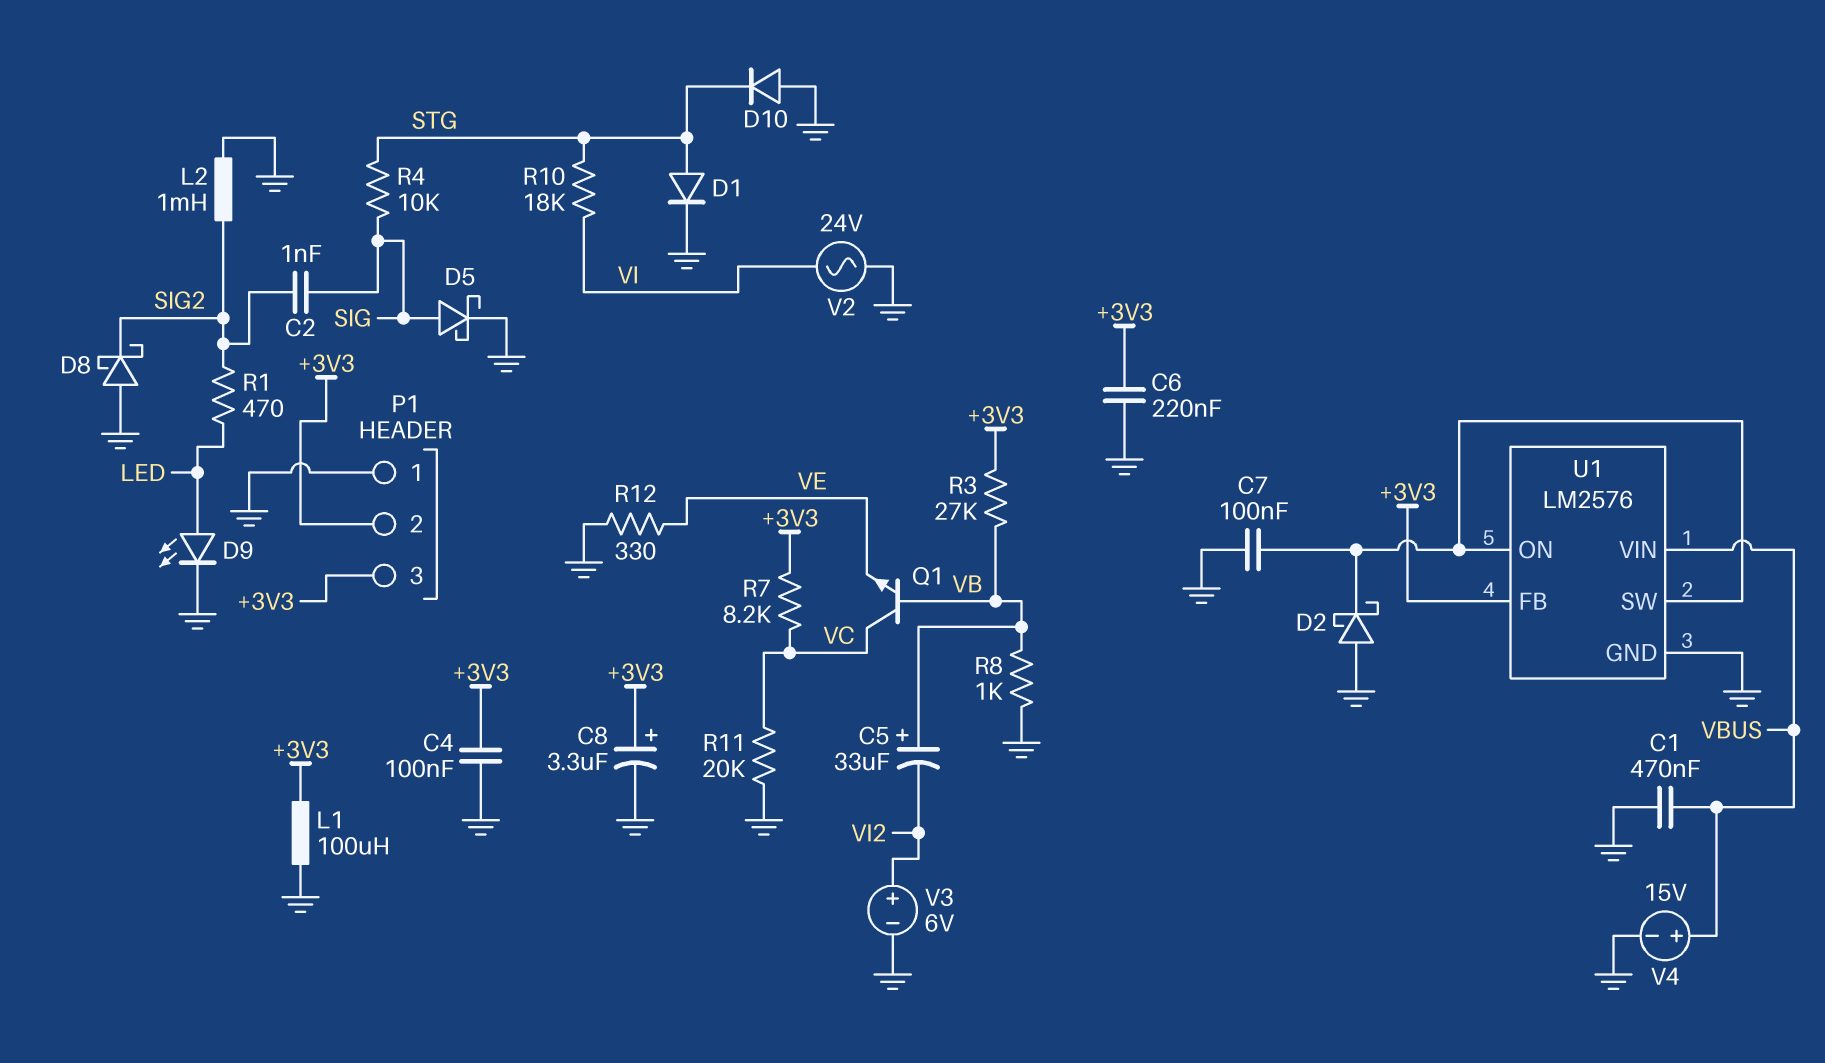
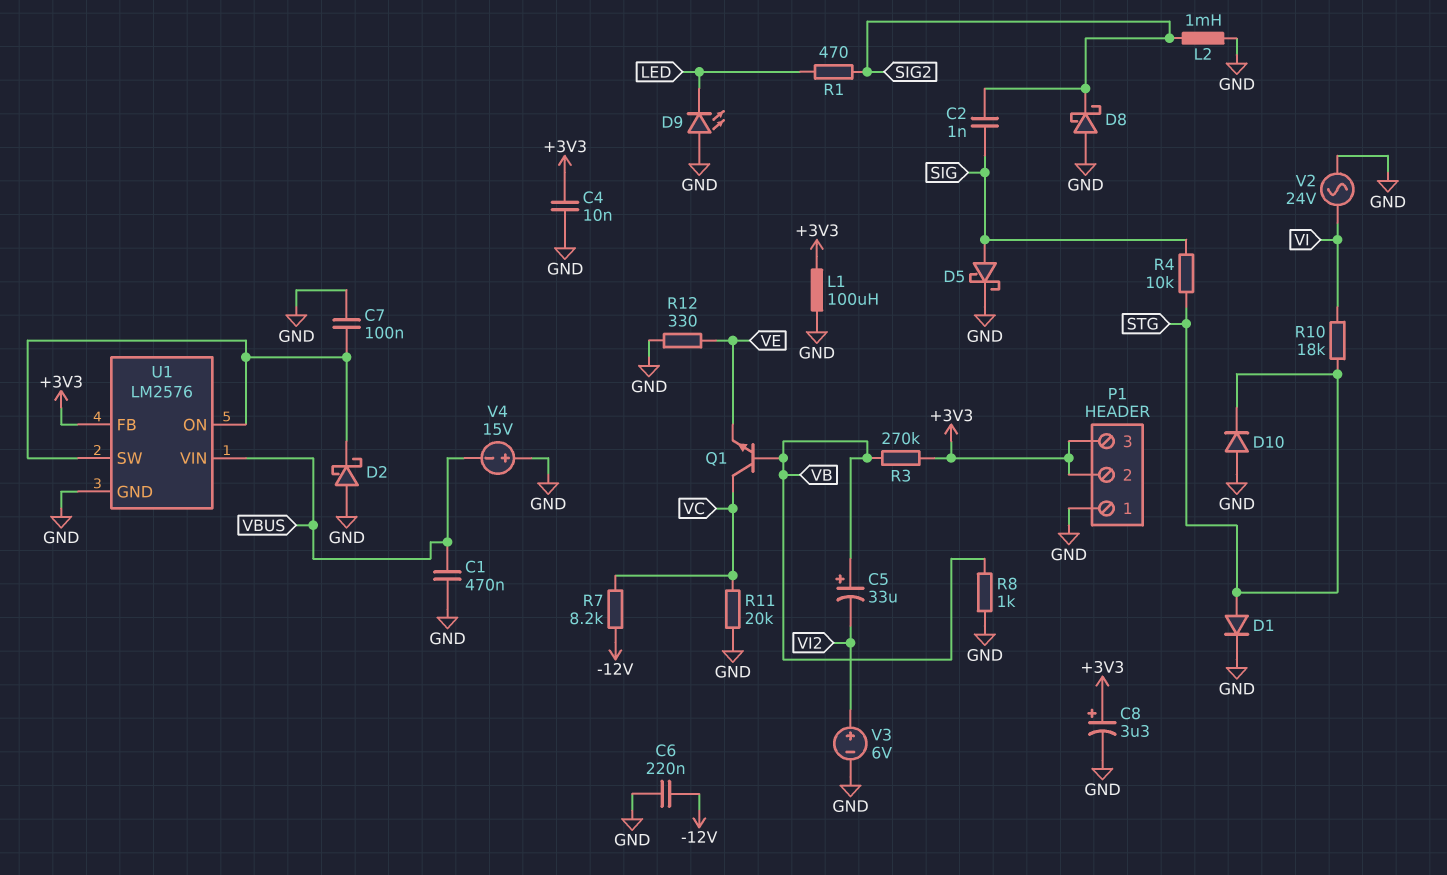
C4: 100nF (+3V3, GND) -> 10nF (+3V3, GND)
C6: 220nF (+3V3, GND) -> 220nF (-12V, GND)
D9: LED (A LED, K GND) -> LED (A GND, K LED)
R3: 27k (+3V3, VB) -> 270k (+3V3, VB)
R7: 8.2k (+3V3, VC) -> 8.2k (-12V, VC)
V4: 15V (plus VBUS, minus GND) -> 15V (plus GND, minus VBUS)

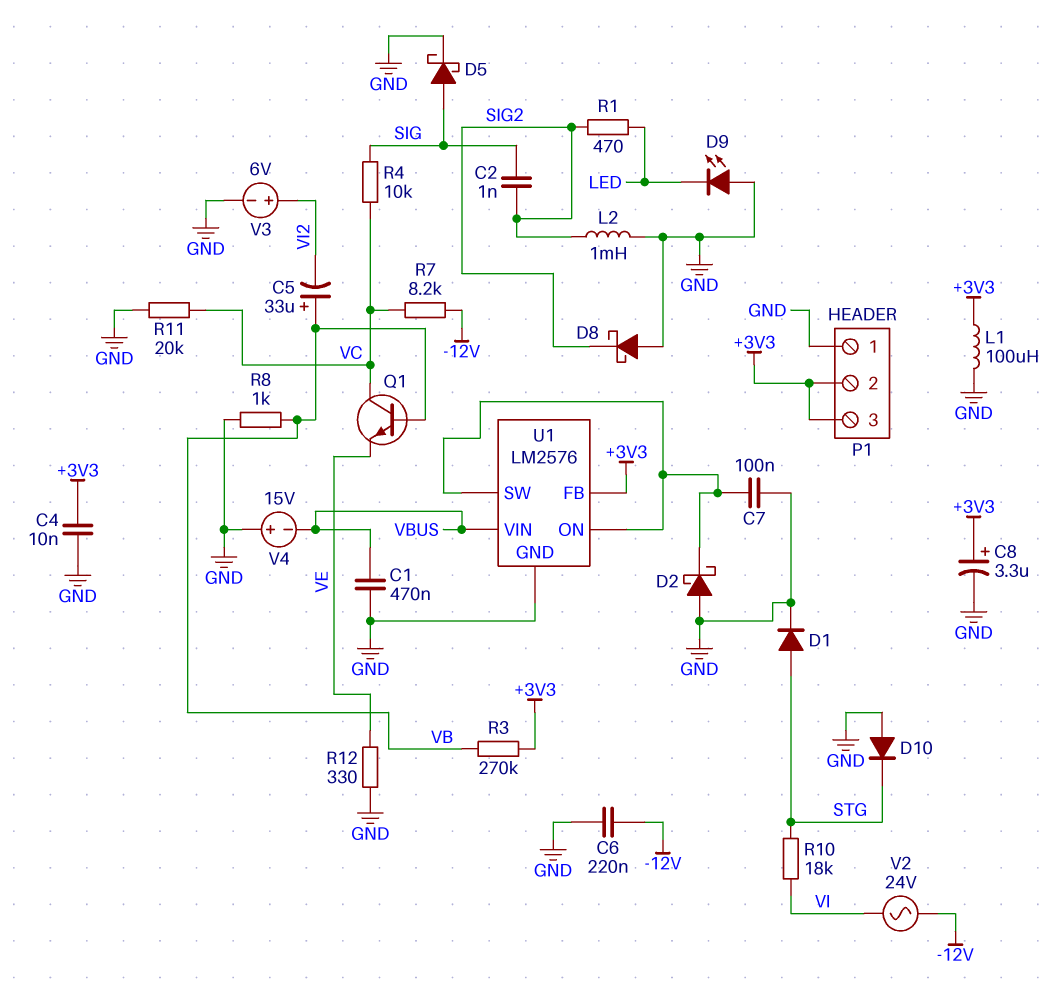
R4: 10k (SIG, STG) -> 10k (SIG, VC)
V2: AC 24V (GND, VI) -> AC 24V (-12V, VI)

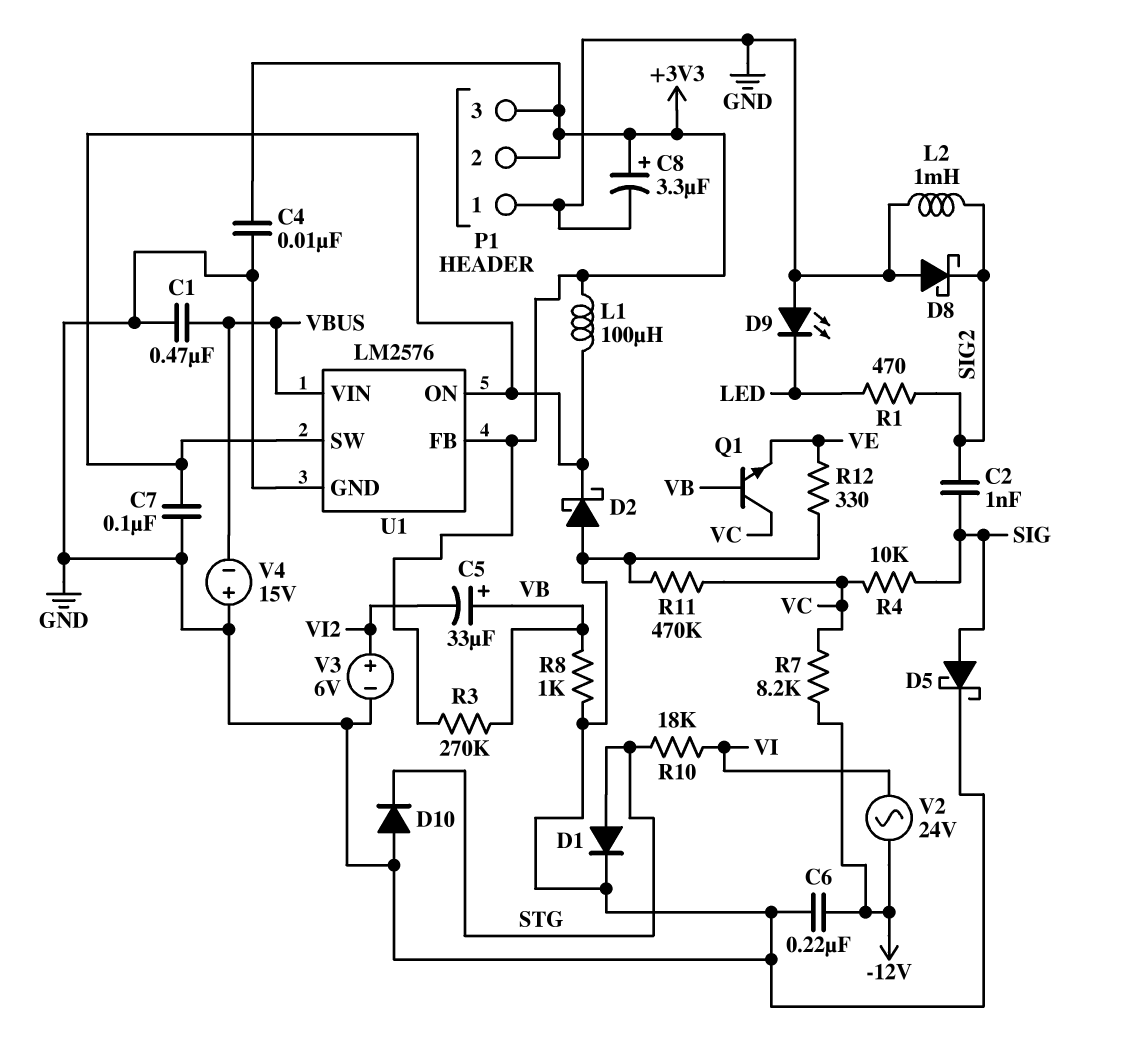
L1: 100uH (+3V3, GND) -> 100uH (+3V3, U1/ON)
R11: 20k (GND, VC) -> 470k (GND, VC)

